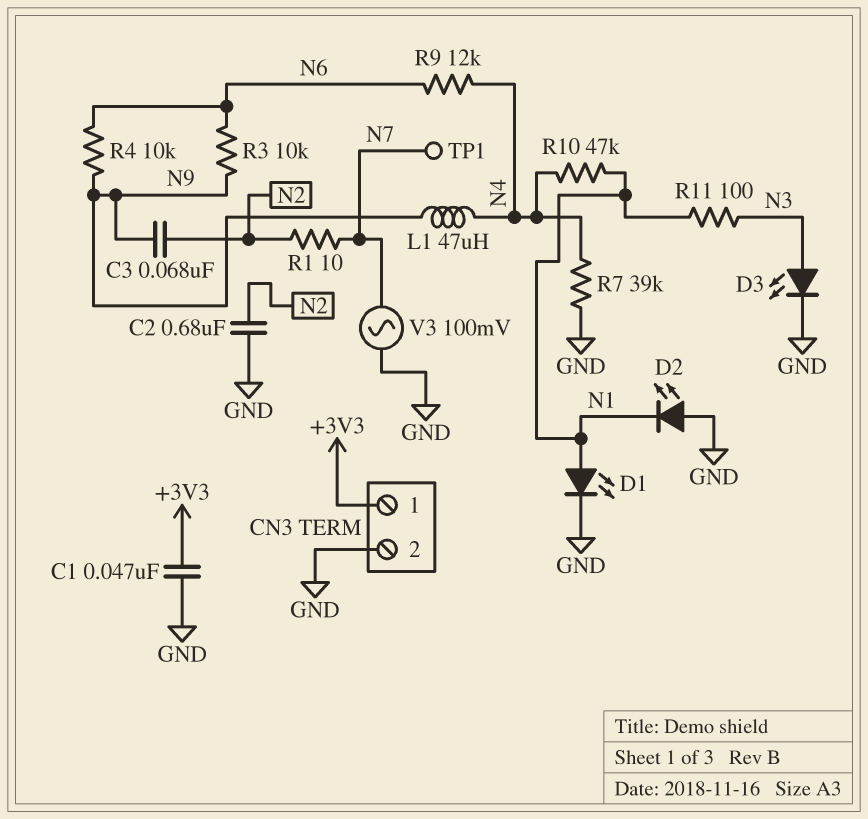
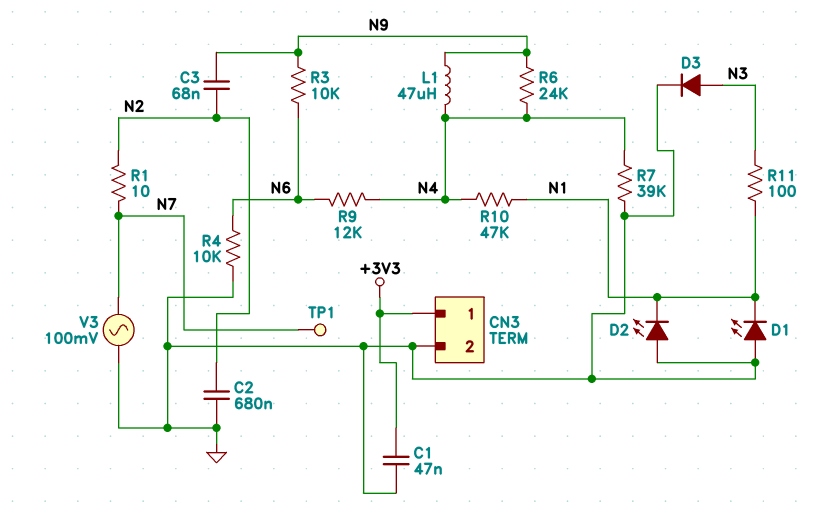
D1: LED (A N1, K GND) -> LED (A GND, K N1)
D3: LED (A N3, K GND) -> diode (A N3, K GND)
R4: 10k (N6, N9) -> 10k (GND, N6)
R6: none -> 24k (N4, N9)

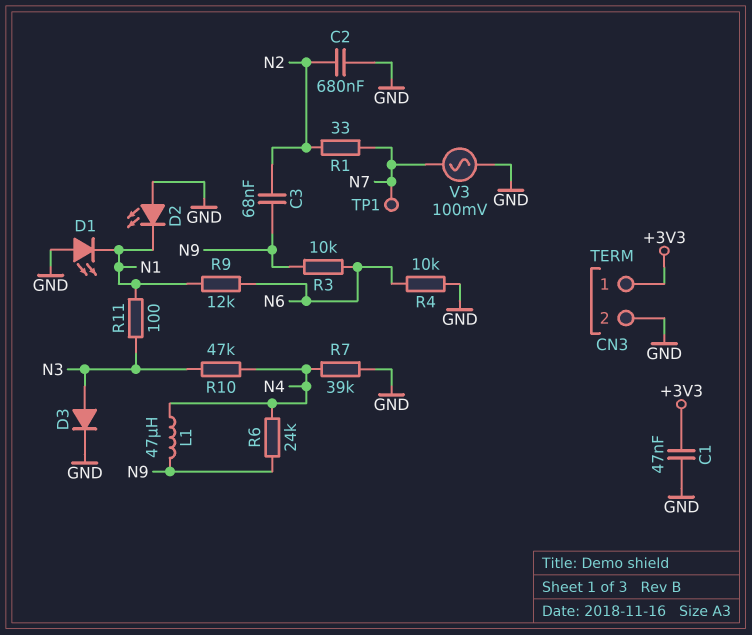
R1: 10 (N2, N7) -> 33 (N2, N7)
R9: 12k (N4, N6) -> 12k (N1, N6)
R10: 47k (N1, N4) -> 47k (N3, N4)

